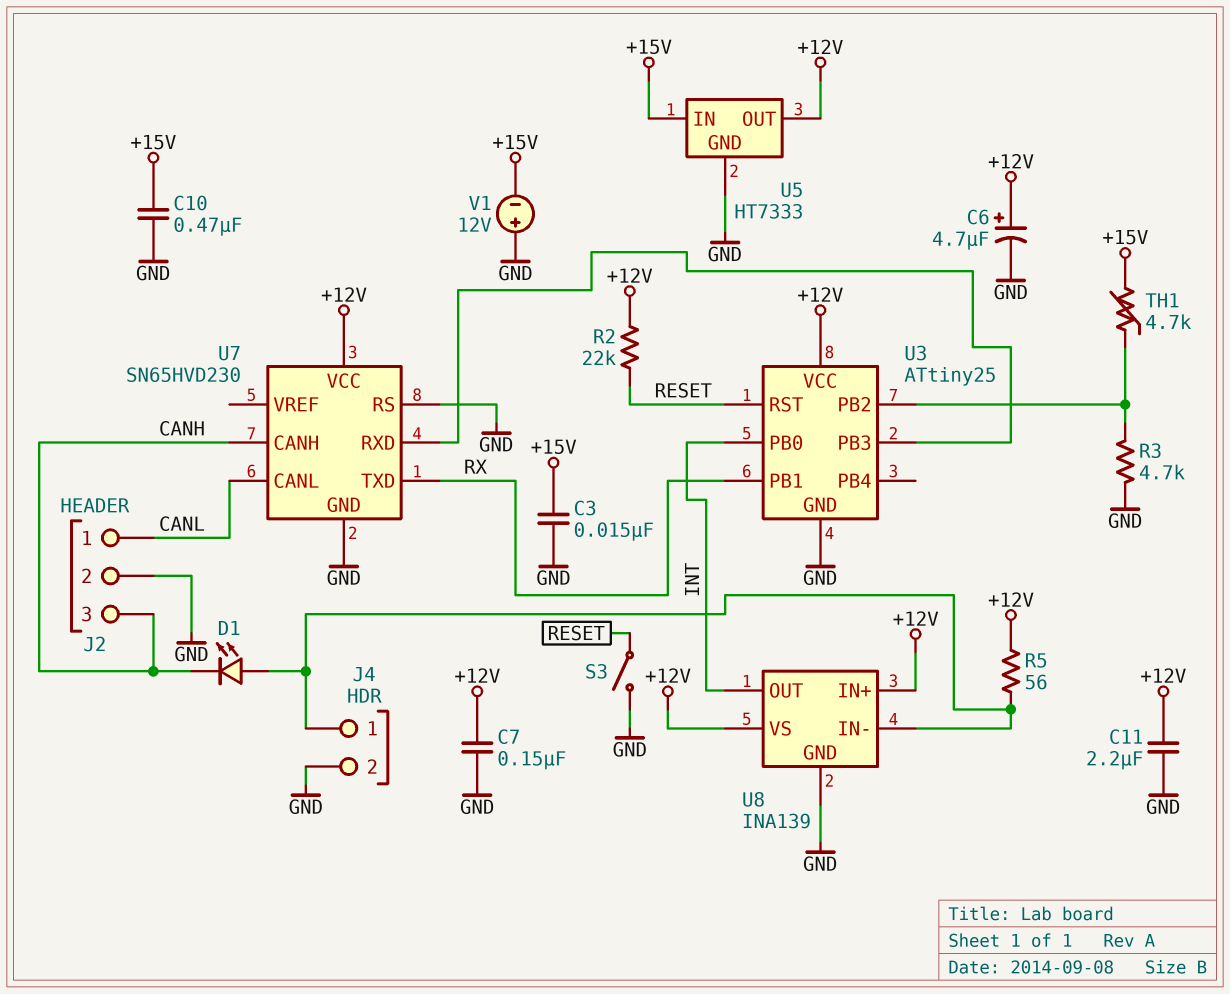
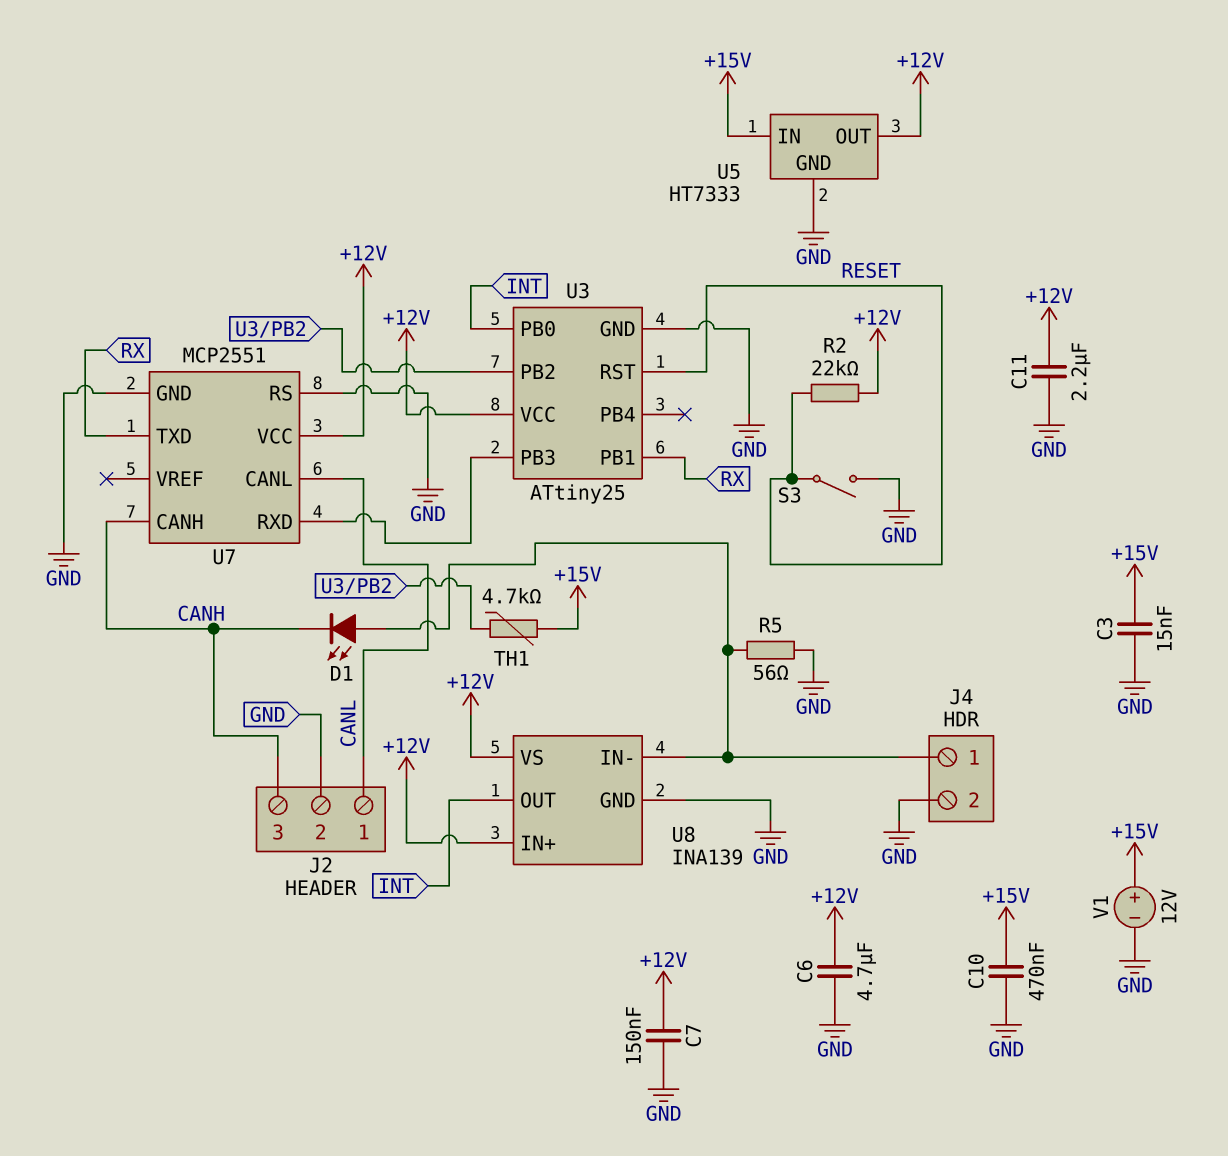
C6: 4.7uF (plus +12V, minus GND) -> 4.7uF (+12V, GND)
R3: 4.7k (GND, U3/PB2) -> none
R5: 56 (+12V, J4/1) -> 56 (GND, J4/1)
U7: SN65HVD230 -> MCP2551
V1: 12V (plus GND, minus +15V) -> 12V (plus +15V, minus GND)

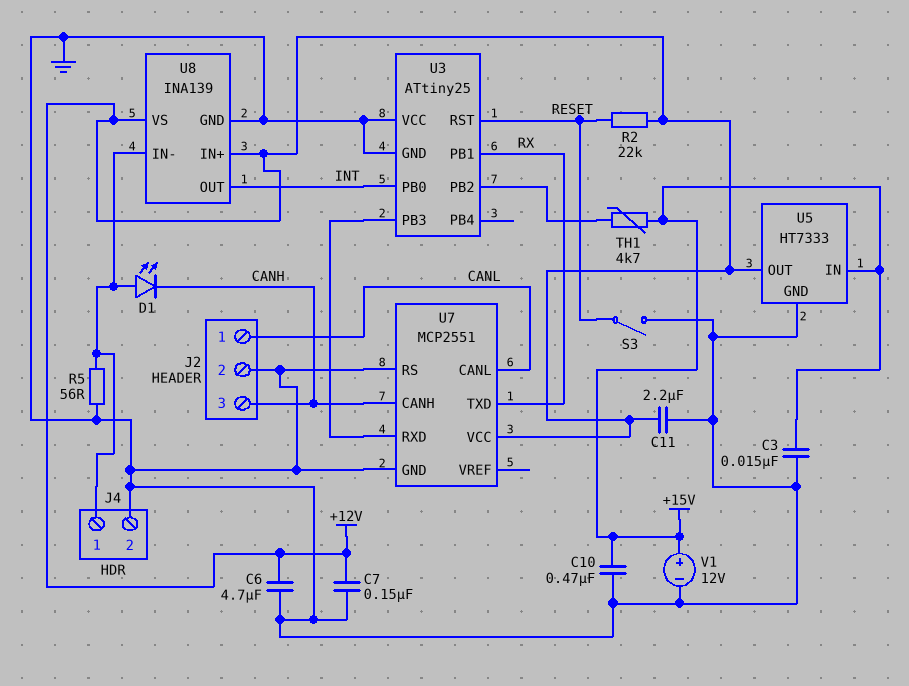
U3 pin VCC: +12V -> GND

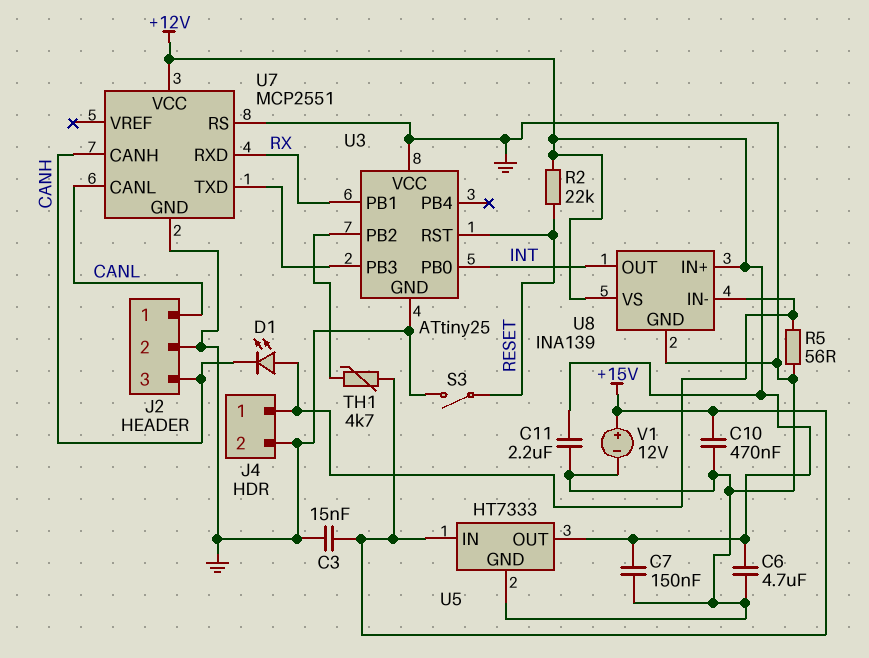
U7 pin RXD: U3/PB3 -> RX
U7 pin TXD: RX -> U3/PB3

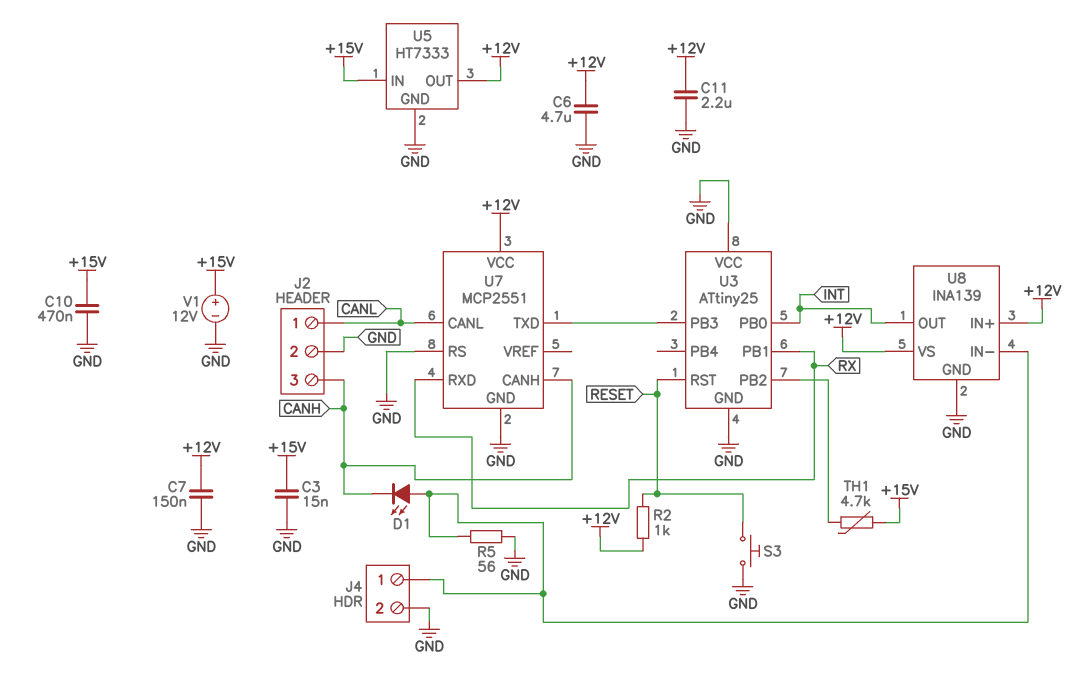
R2: 22k (+12V, RESET) -> 1k (+12V, RESET)
S3: switch (GND, RESET) -> button (GND, RESET)

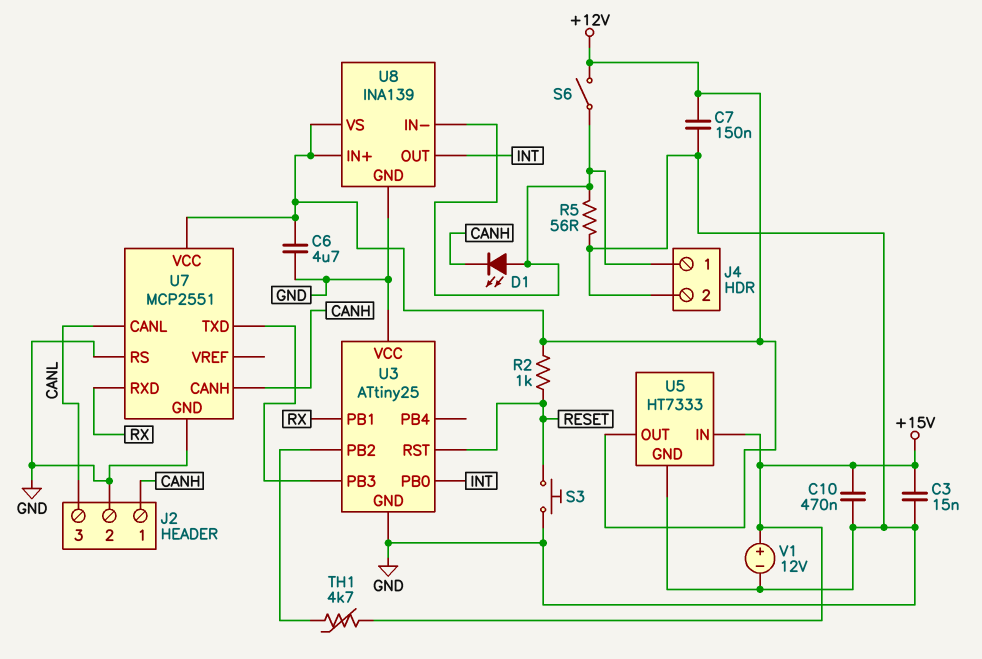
C11: 2.2uF (+12V, GND) -> none
J2 pin 1: CANL -> CANH
J2 pin 3: CANH -> CANL
S6: none -> switch (+12V, J4/1)

